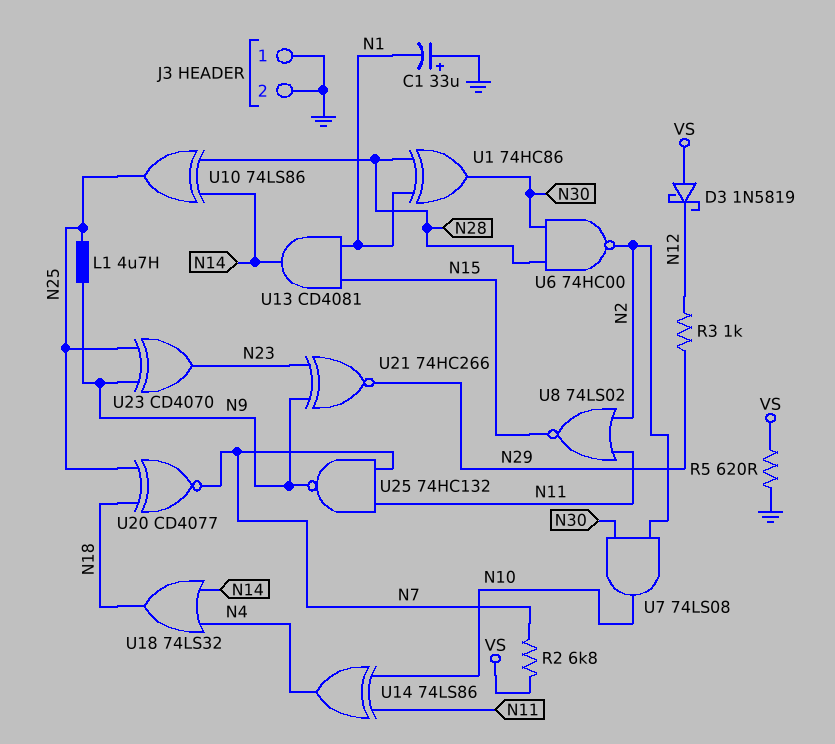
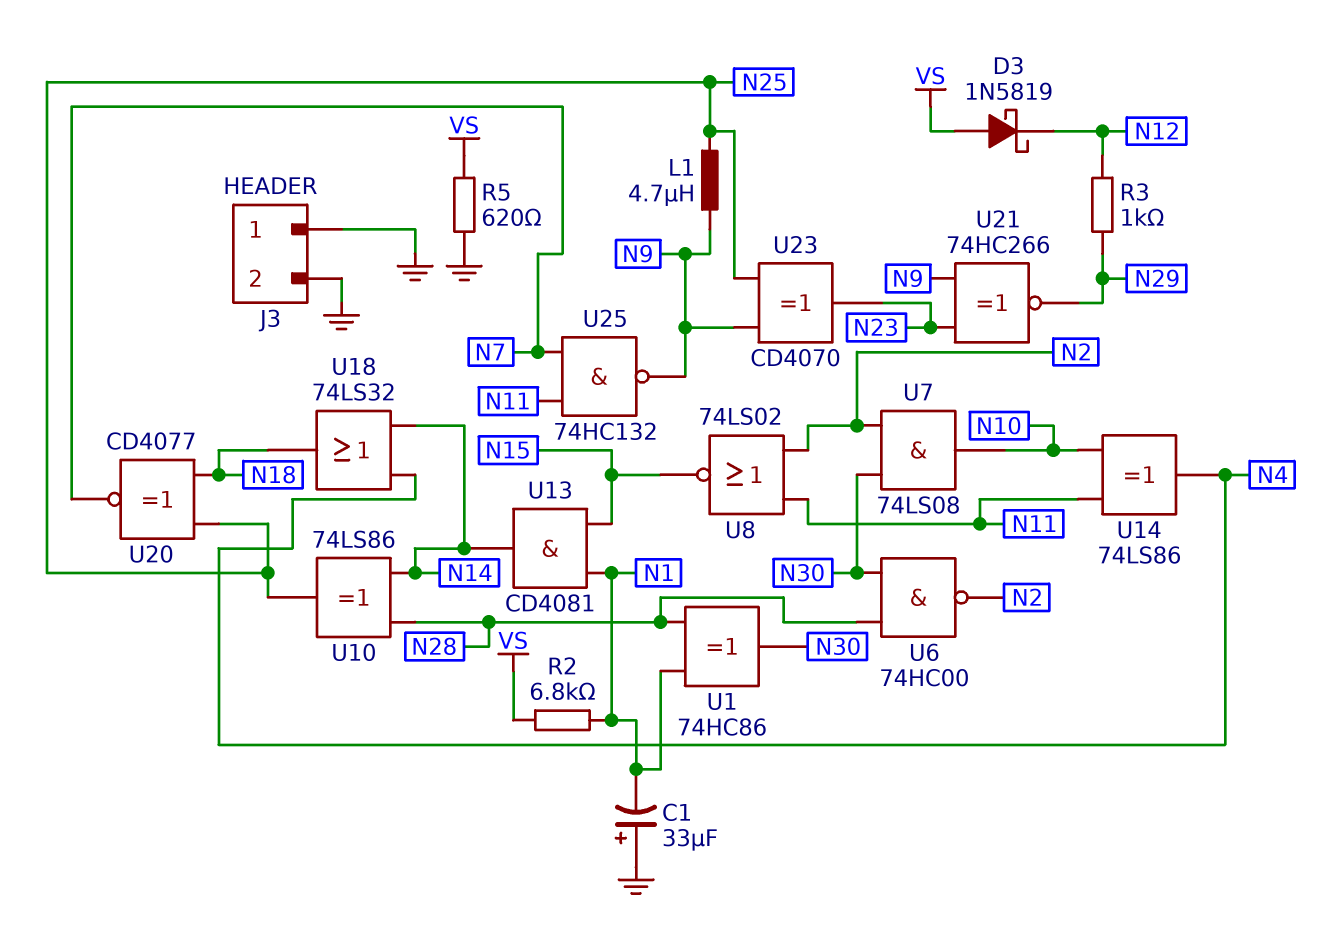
R2: 6.8k (N7, VS) -> 6.8k (N1, VS)

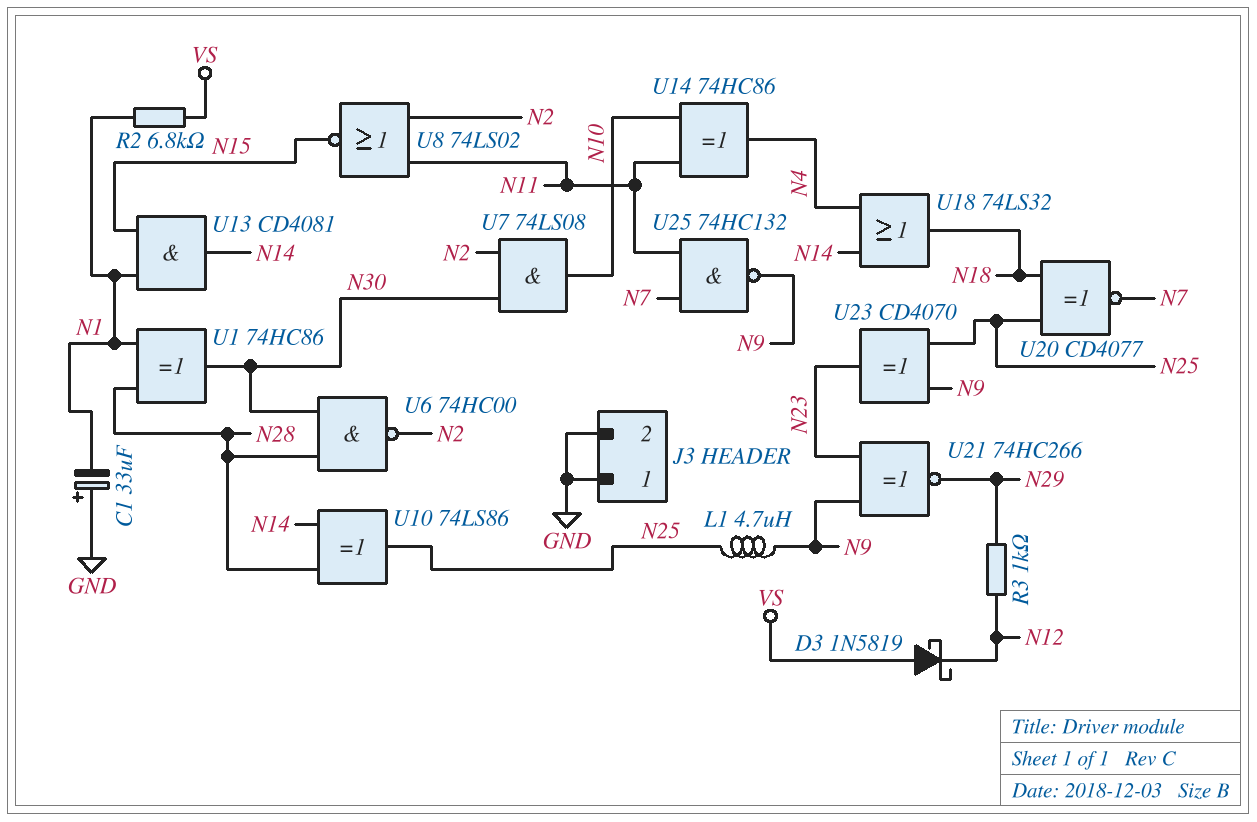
R5: 620 (GND, VS) -> none
U14: XOR 74LS86 (in N10, in N11, out N4) -> XOR 74HC86 (in N10, in N11, out N4)

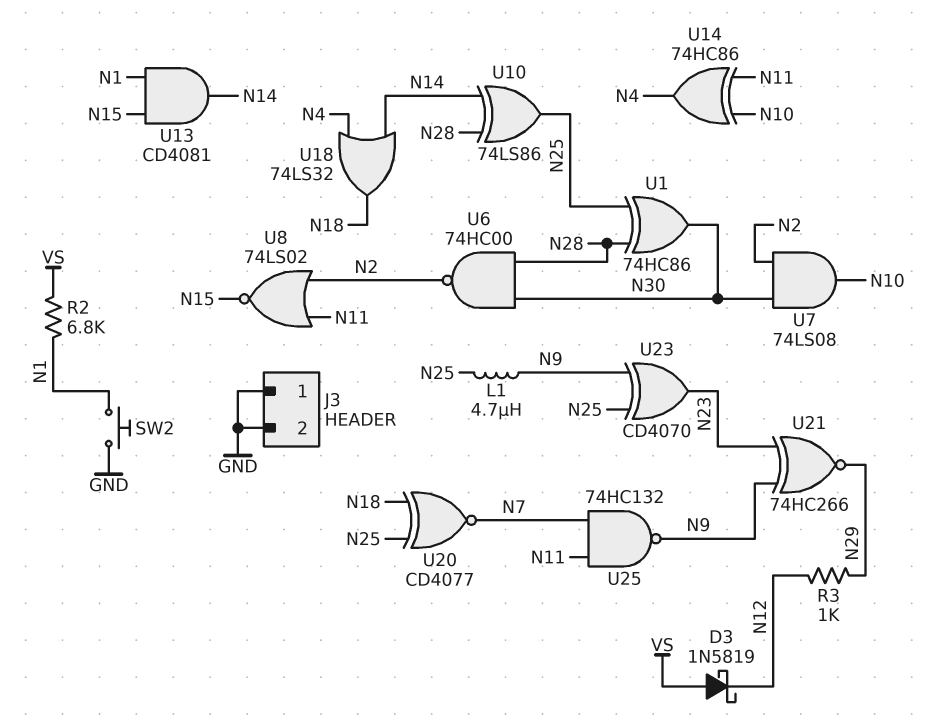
C1: 33uF (plus GND, minus N1) -> none
SW2: none -> button (GND, N1)
U1: XOR 74HC86 (in N1, in N28, out N30) -> XOR 74HC86 (in N25, in N28, out N30)

